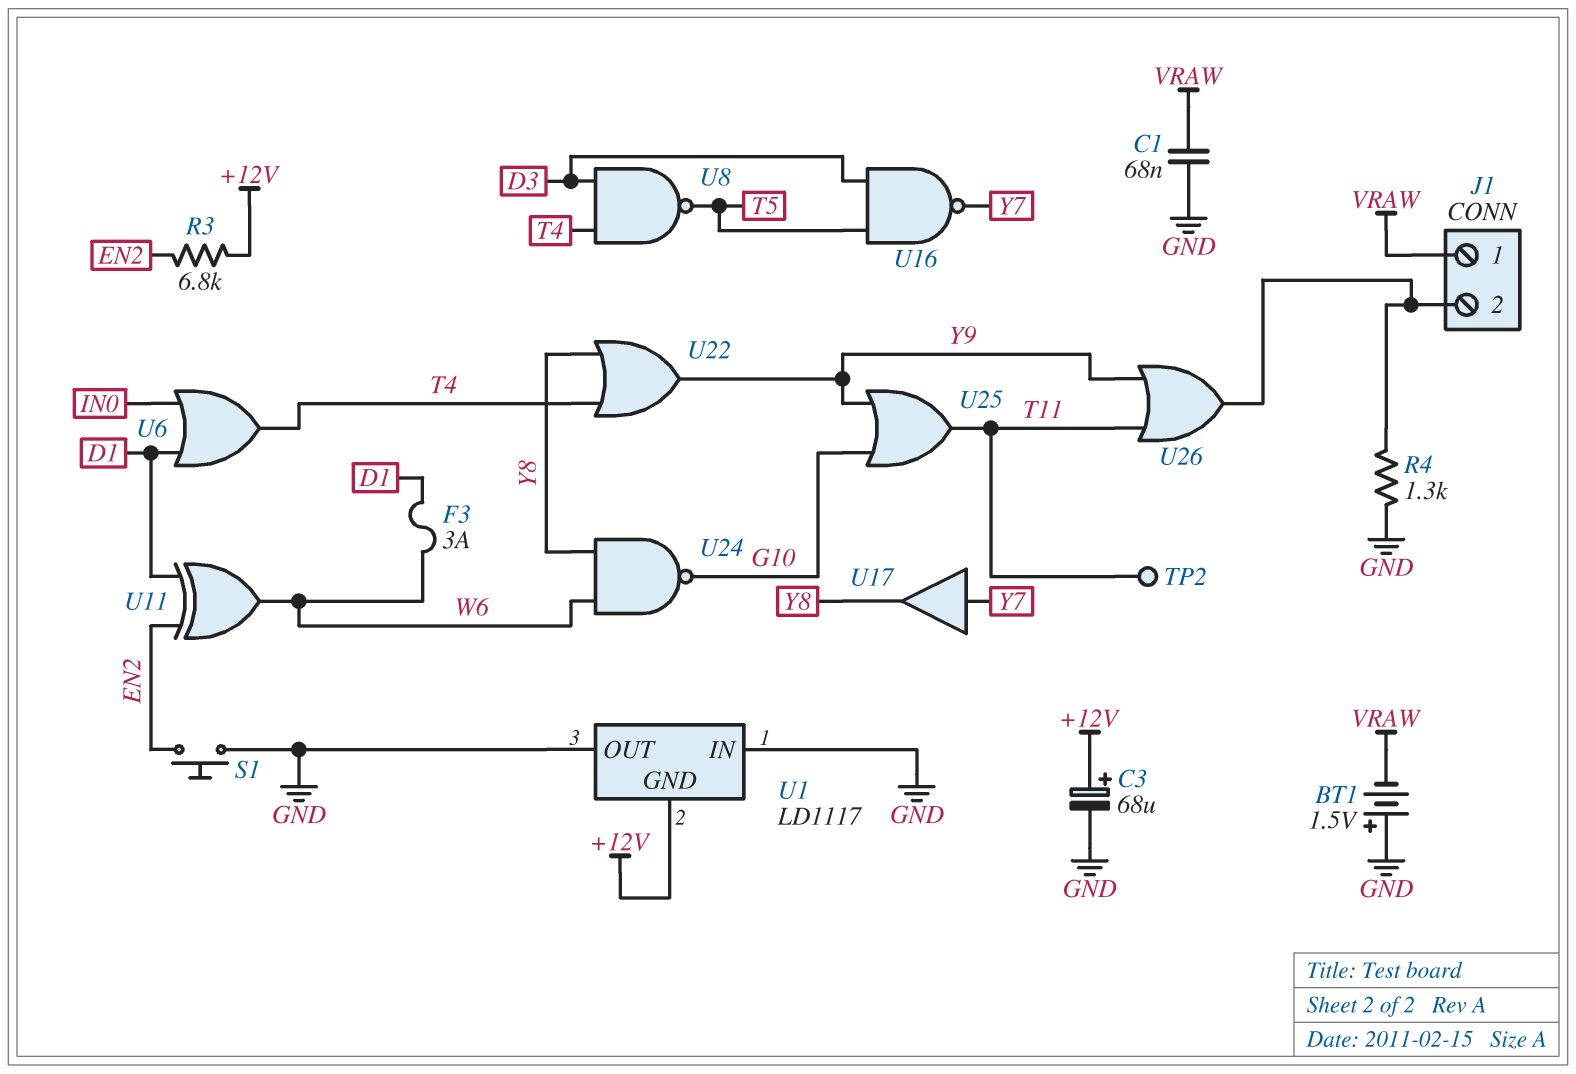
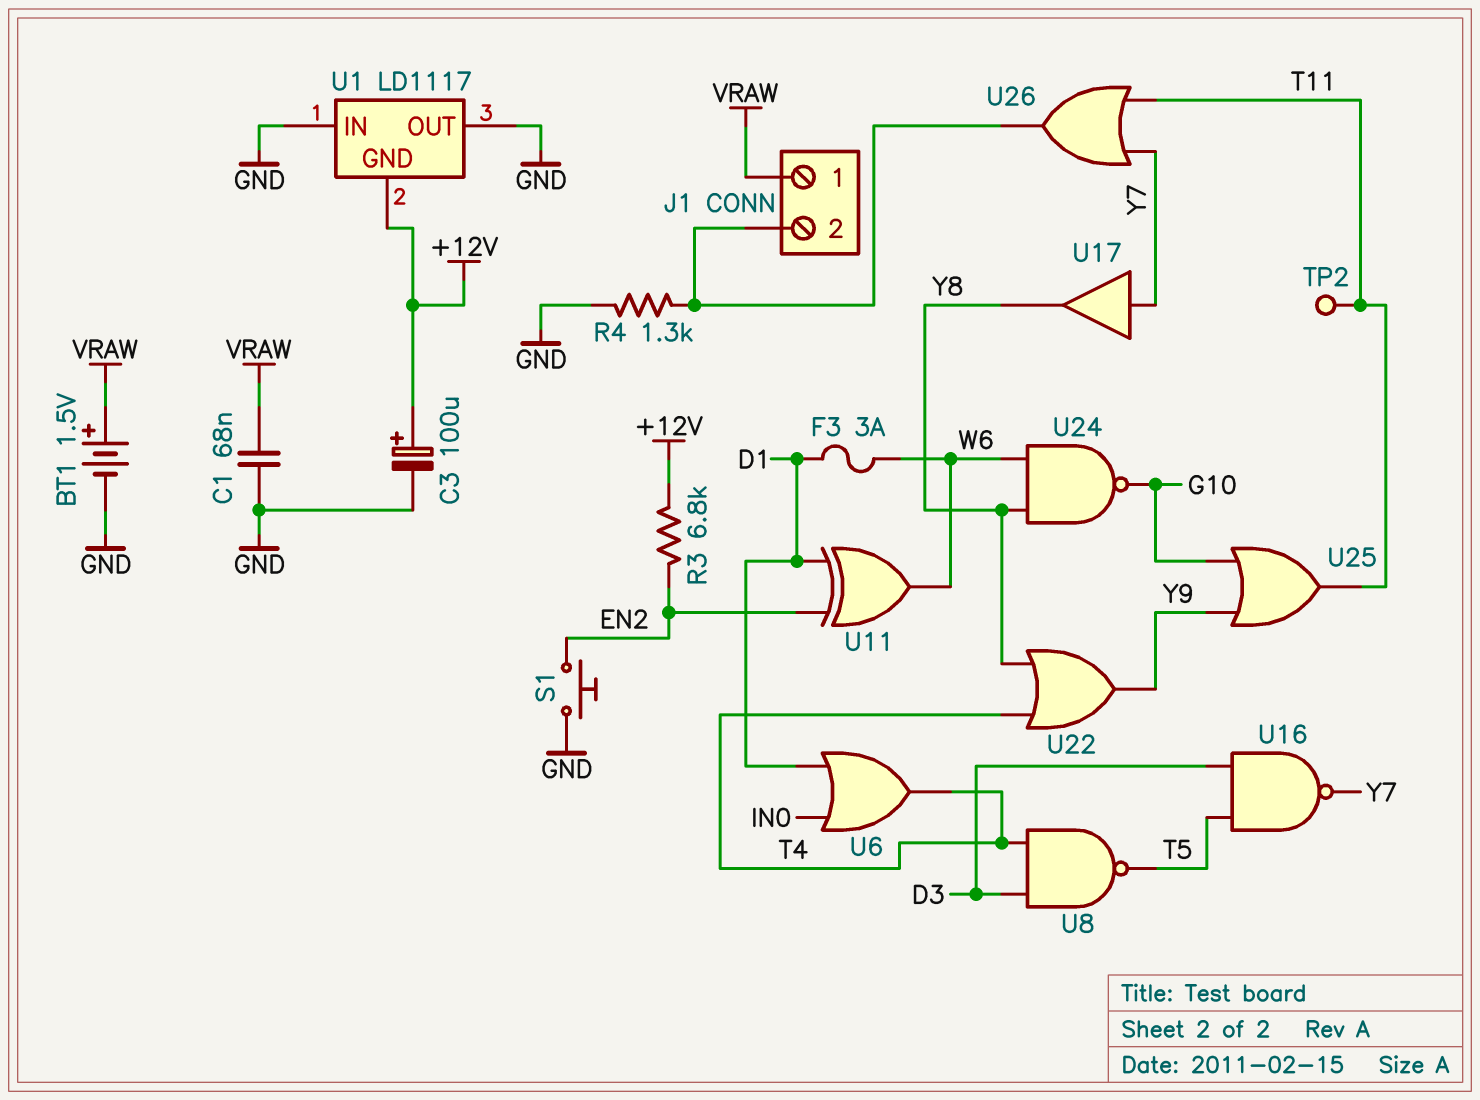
BT1: 1.5V (plus GND, minus VRAW) -> 1.5V (plus VRAW, minus GND)
C3: 68uF (plus +12V, minus GND) -> 100uF (plus +12V, minus GND)
U26: OR (in T11, in Y9, out J1/2) -> OR (in T11, in Y7, out J1/2)

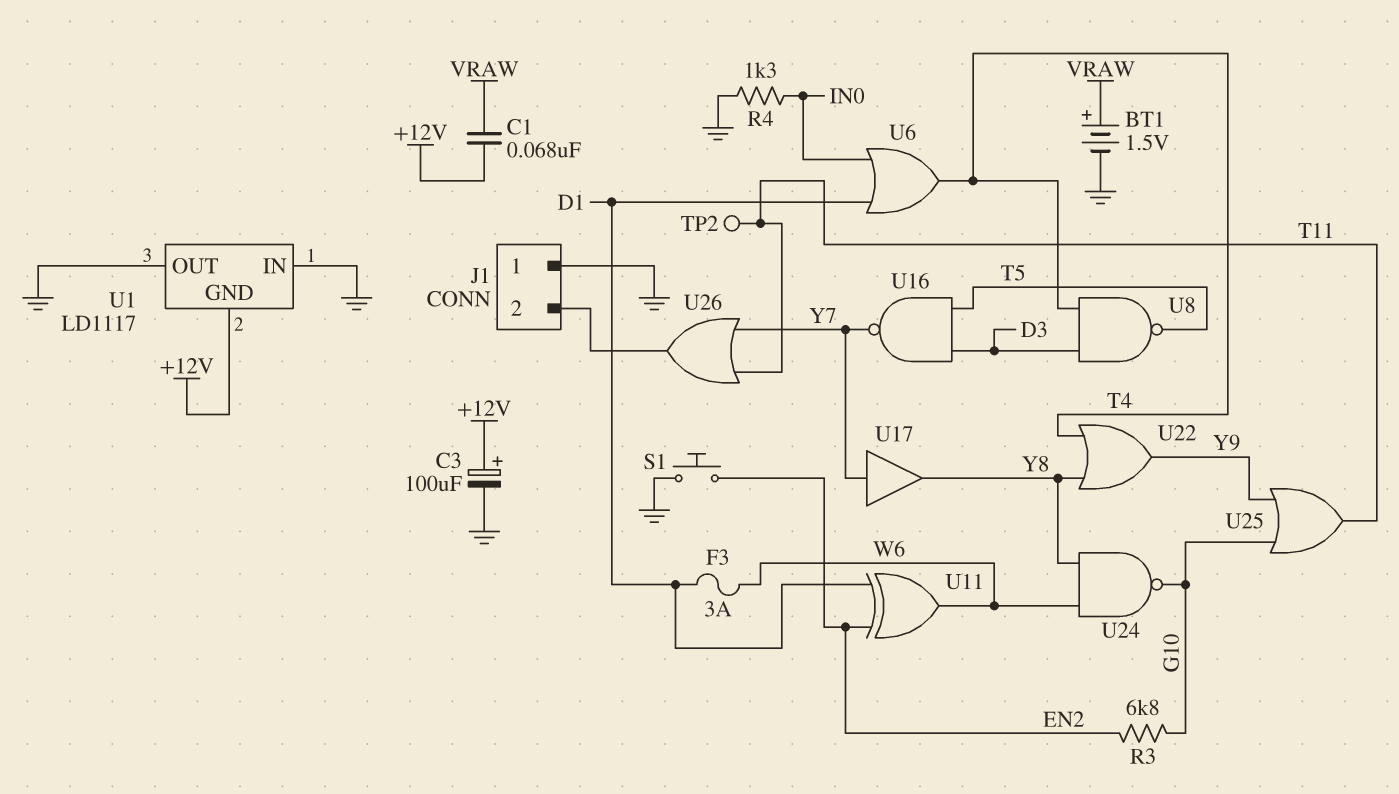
C1: 68nF (GND, VRAW) -> 68nF (+12V, VRAW)
J1 pin 1: VRAW -> GND
R3: 6.8k (+12V, EN2) -> 6.8k (EN2, G10)
R4: 1.3k (GND, J1/2) -> 1.3k (GND, IN0)

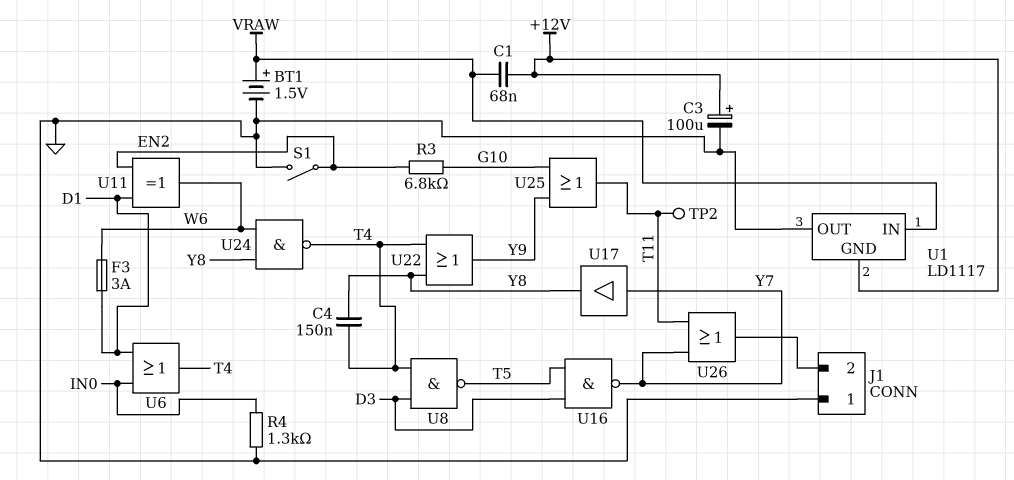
C4: none -> 150nF (T4, Y8)
S1: button (EN2, GND) -> switch (EN2, GND)
U1 pin IN: GND -> VRAW
U24: NAND (in W6, in Y8, out G10) -> NAND (in W6, in Y8, out T4)

